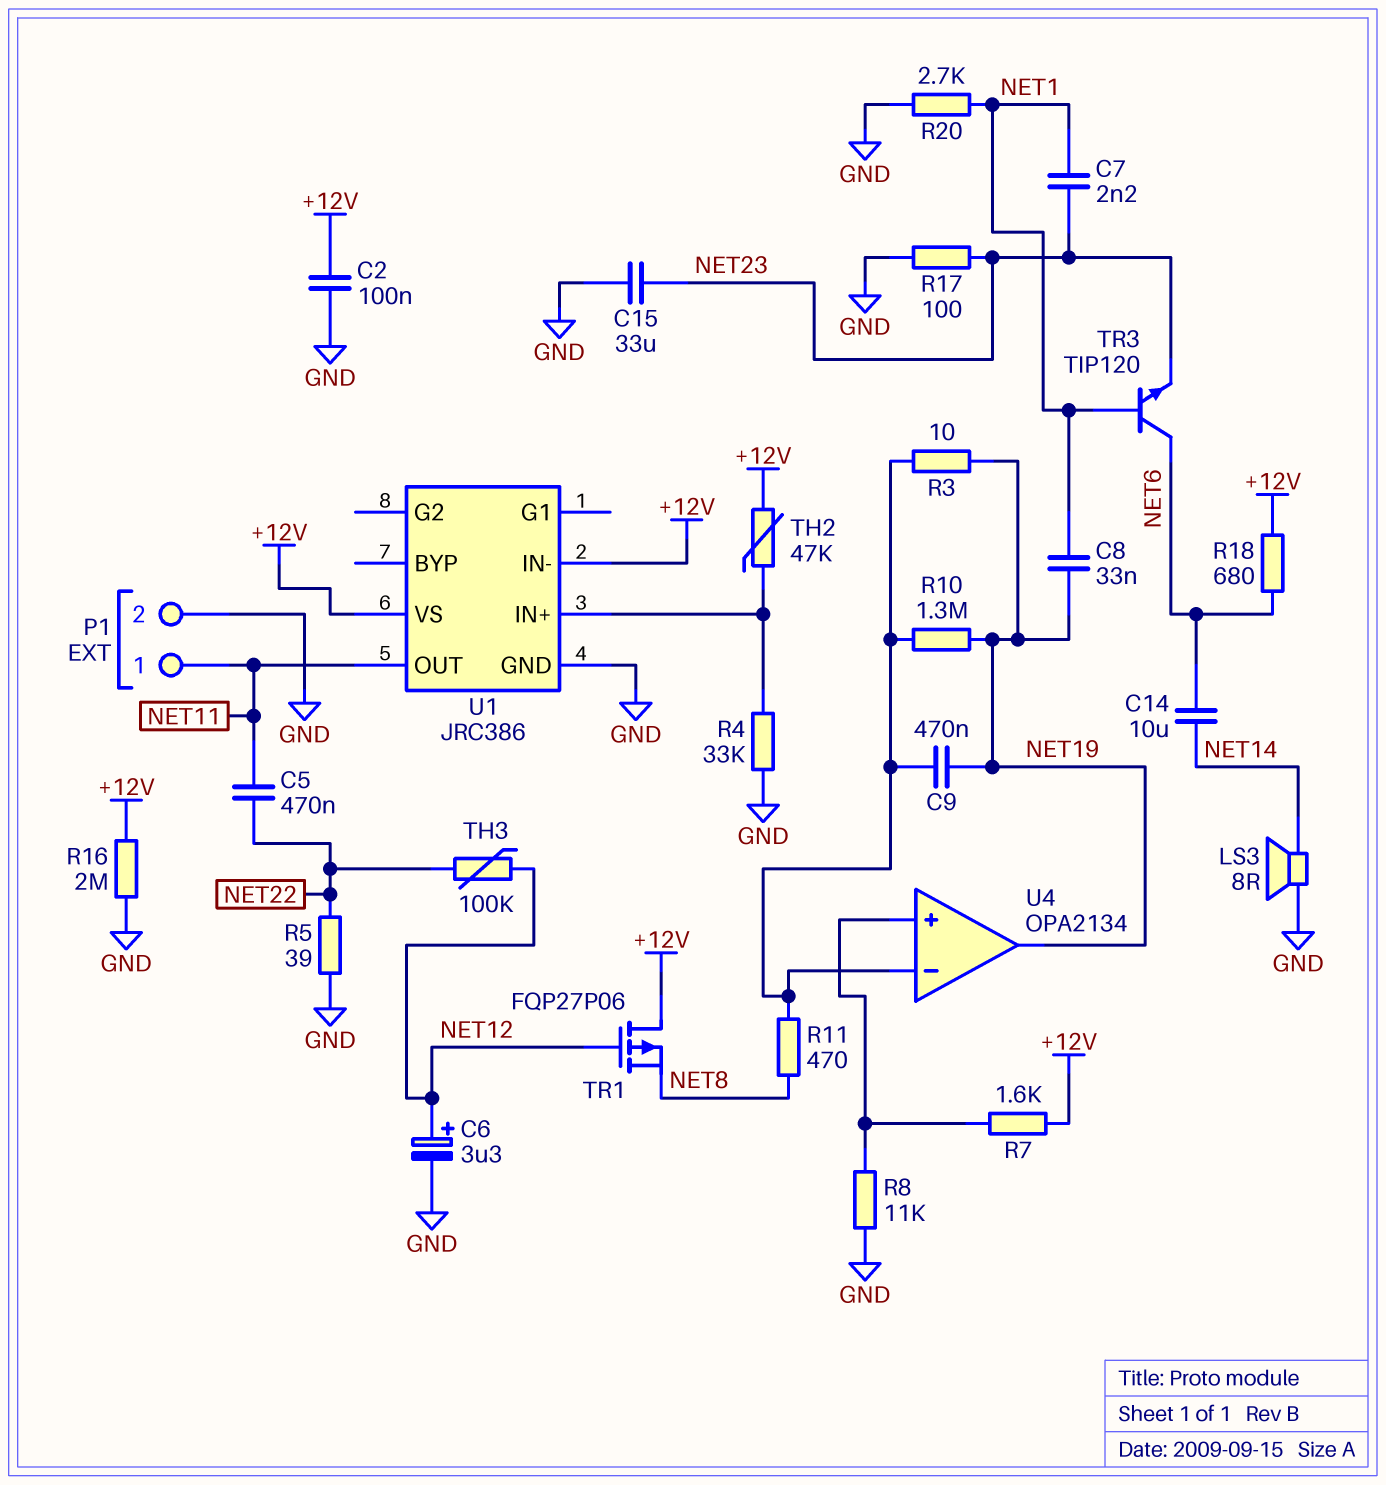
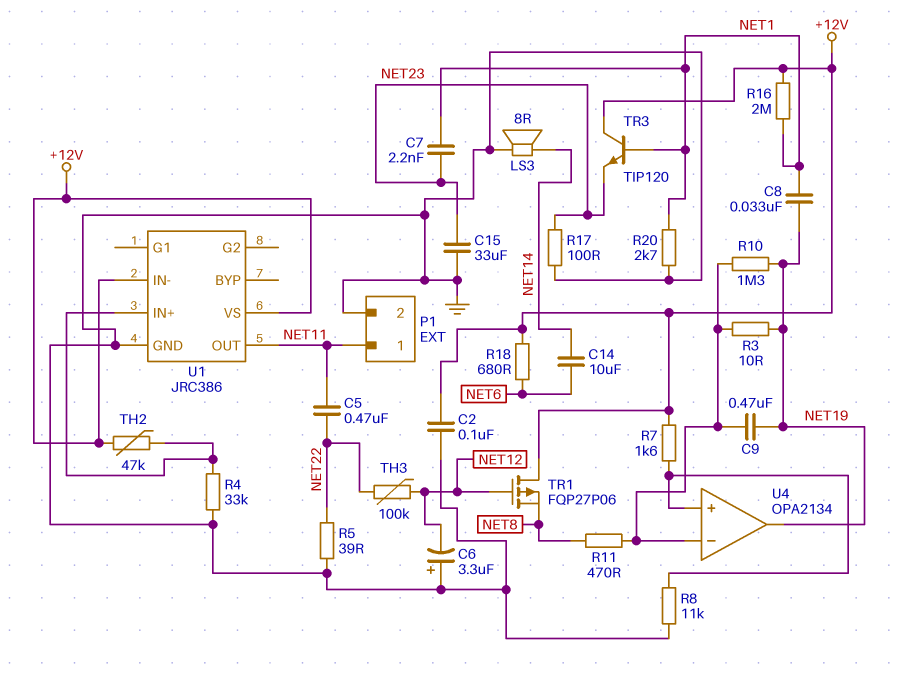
C6: 3.3uF (plus NET12, minus GND) -> 3.3uF (plus GND, minus NET12)
R16: 2M (+12V, GND) -> 2M (+12V, NET1)
TR3: NPN TIP120 (B NET1, C NET6, E NET23) -> NPN TIP120 (B NET1, C +12V, E NET23)

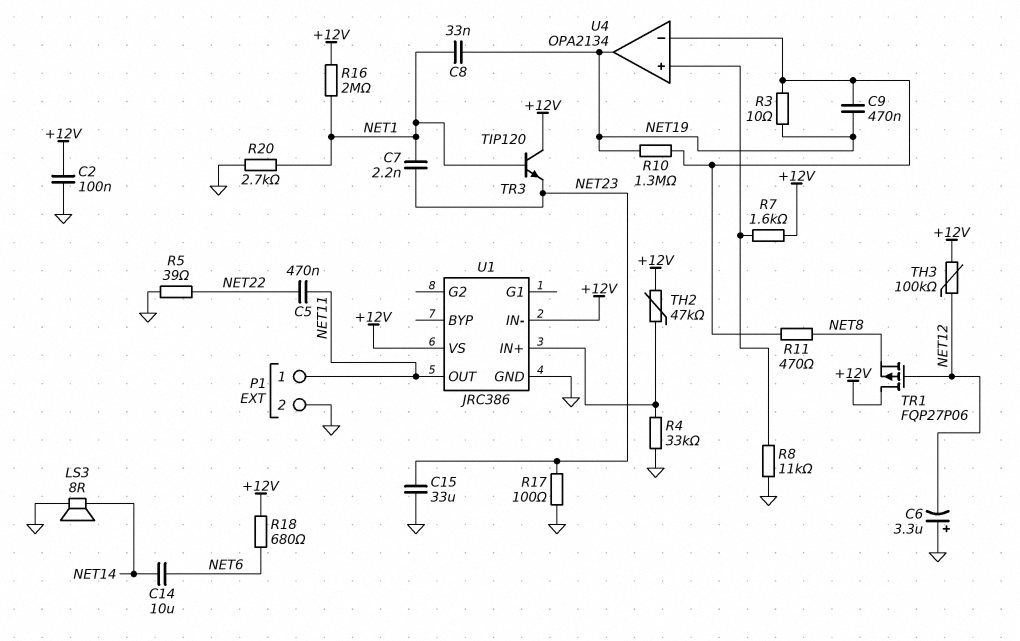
TH3: 100k (NET12, NET22) -> 100k (+12V, NET12)

